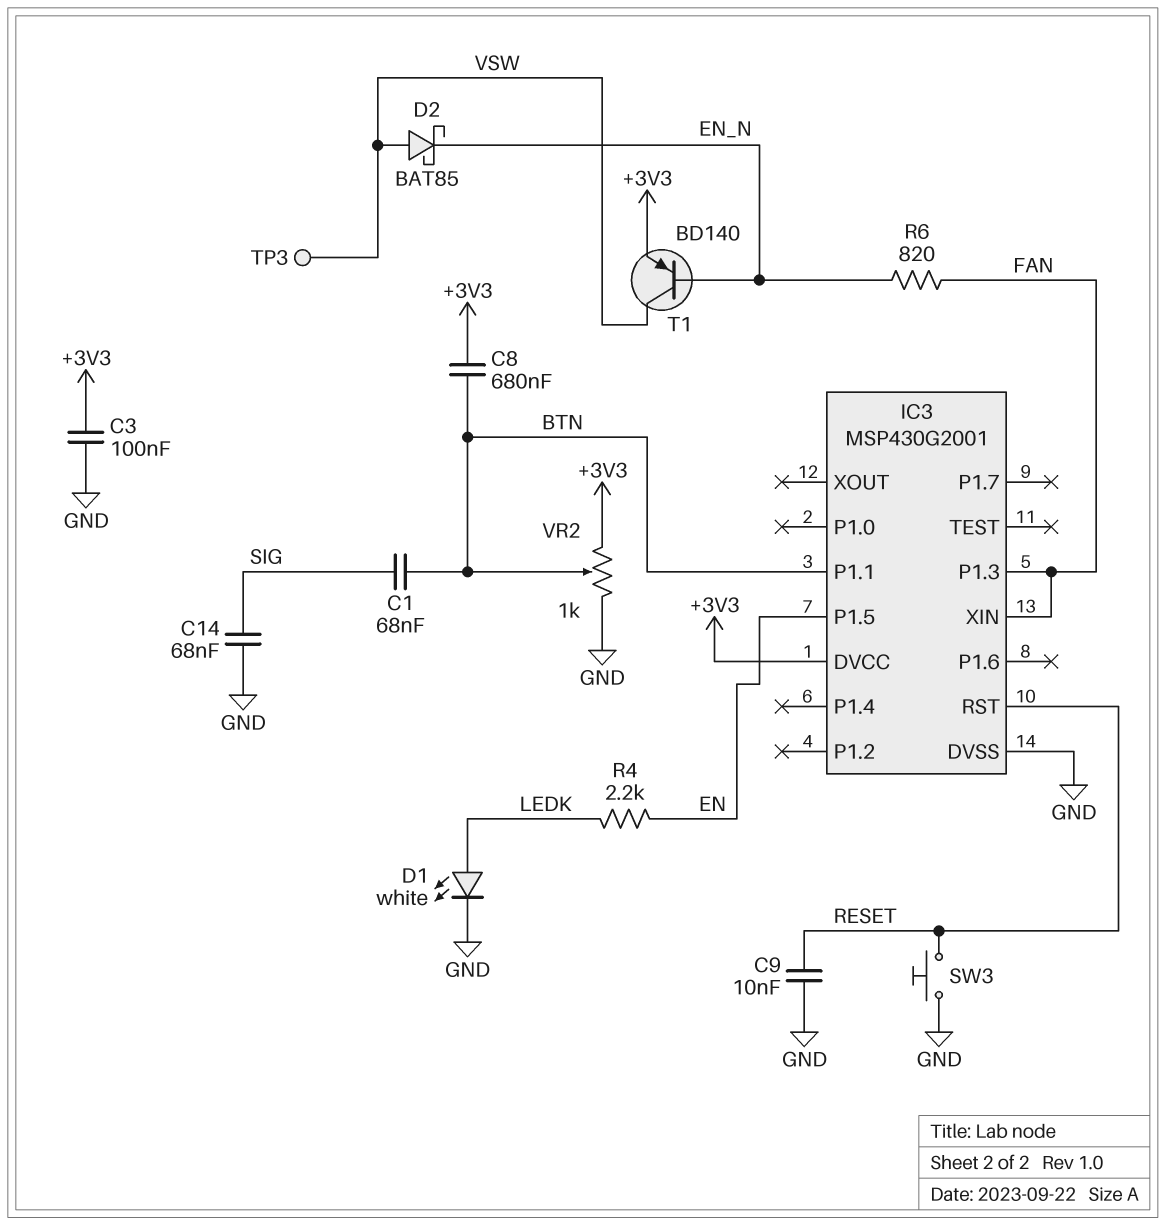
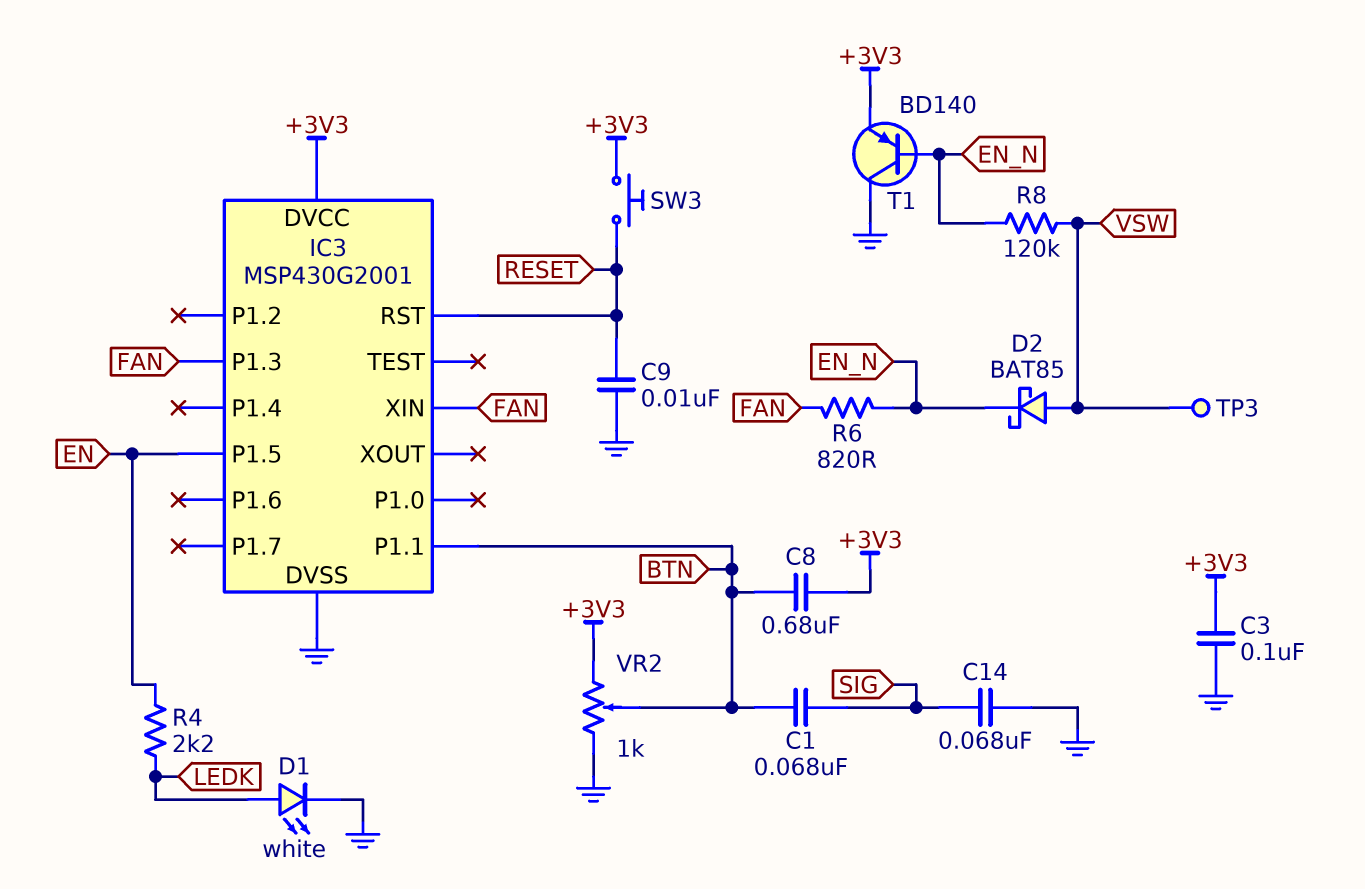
R8: none -> 120k (EN_N, VSW)
SW3: button (GND, RESET) -> button (+3V3, RESET)
T1: PNP BD140 (B EN_N, C VSW, E +3V3) -> PNP BD140 (B EN_N, C GND, E +3V3)

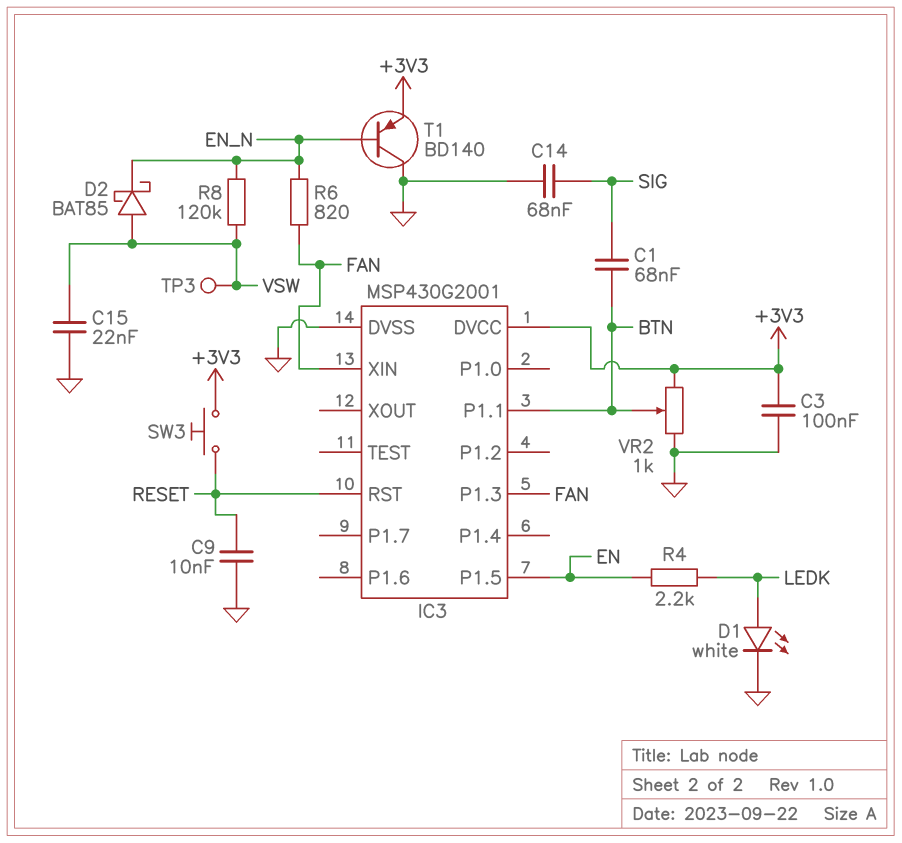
C8: 680nF (+3V3, BTN) -> none
C15: none -> 22nF (GND, VSW)

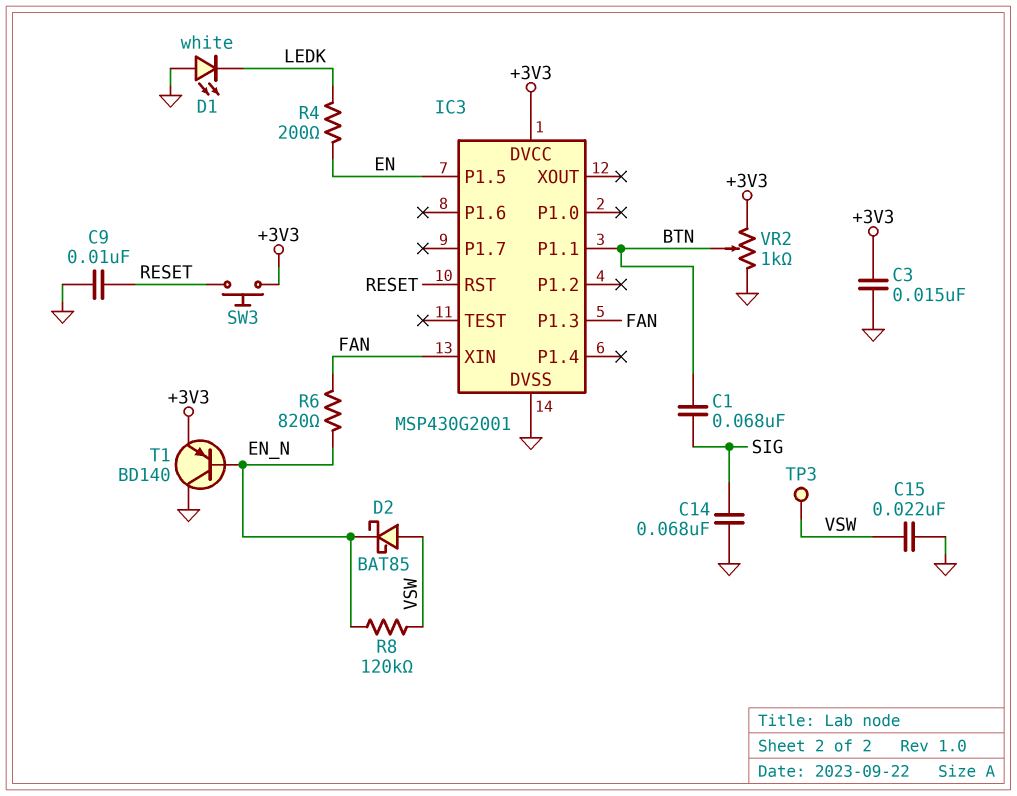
C3: 100nF (+3V3, GND) -> 15nF (+3V3, GND)
D1: LED white (A LEDK, K GND) -> LED white (A GND, K LEDK)
R4: 2.2k (EN, LEDK) -> 200 (EN, LEDK)

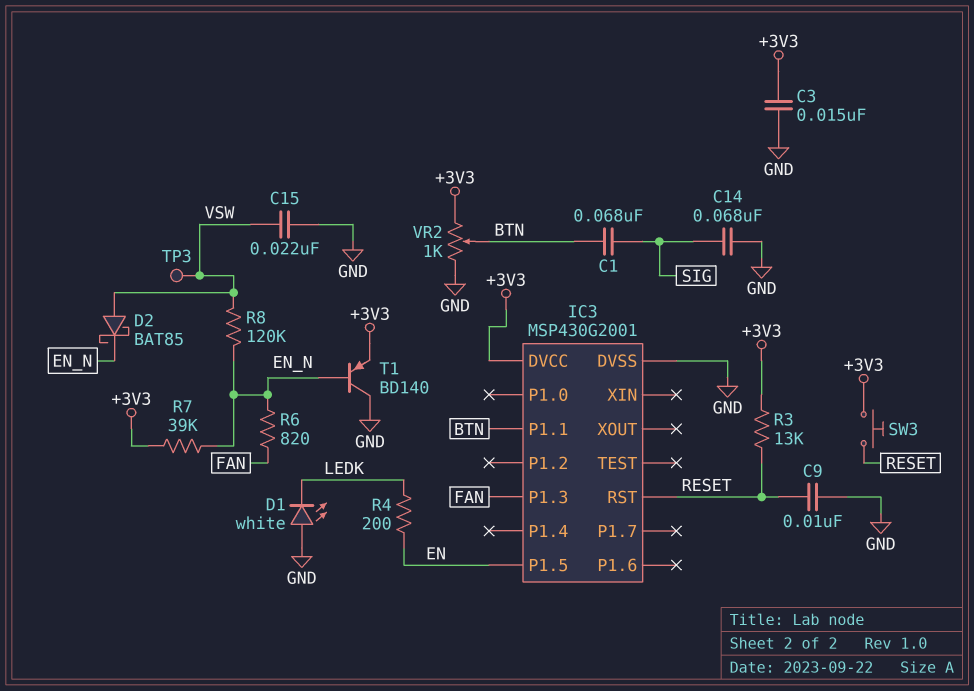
IC3 pin XIN: FAN -> none
R3: none -> 13k (+3V3, RESET)
R7: none -> 39k (+3V3, EN_N)

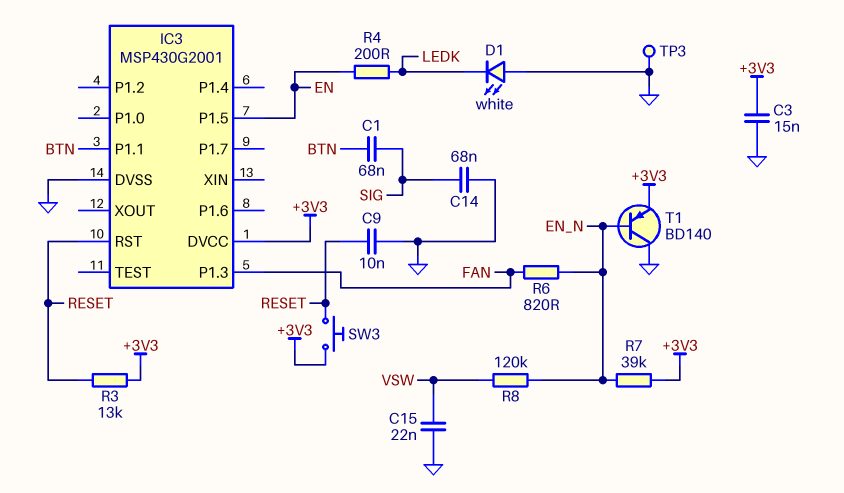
D2: schottky BAT85 (A VSW, K EN_N) -> none
TP3: test point (VSW) -> test point (GND)
VR2: 1k (+3V3, GND, wiper BTN) -> none

